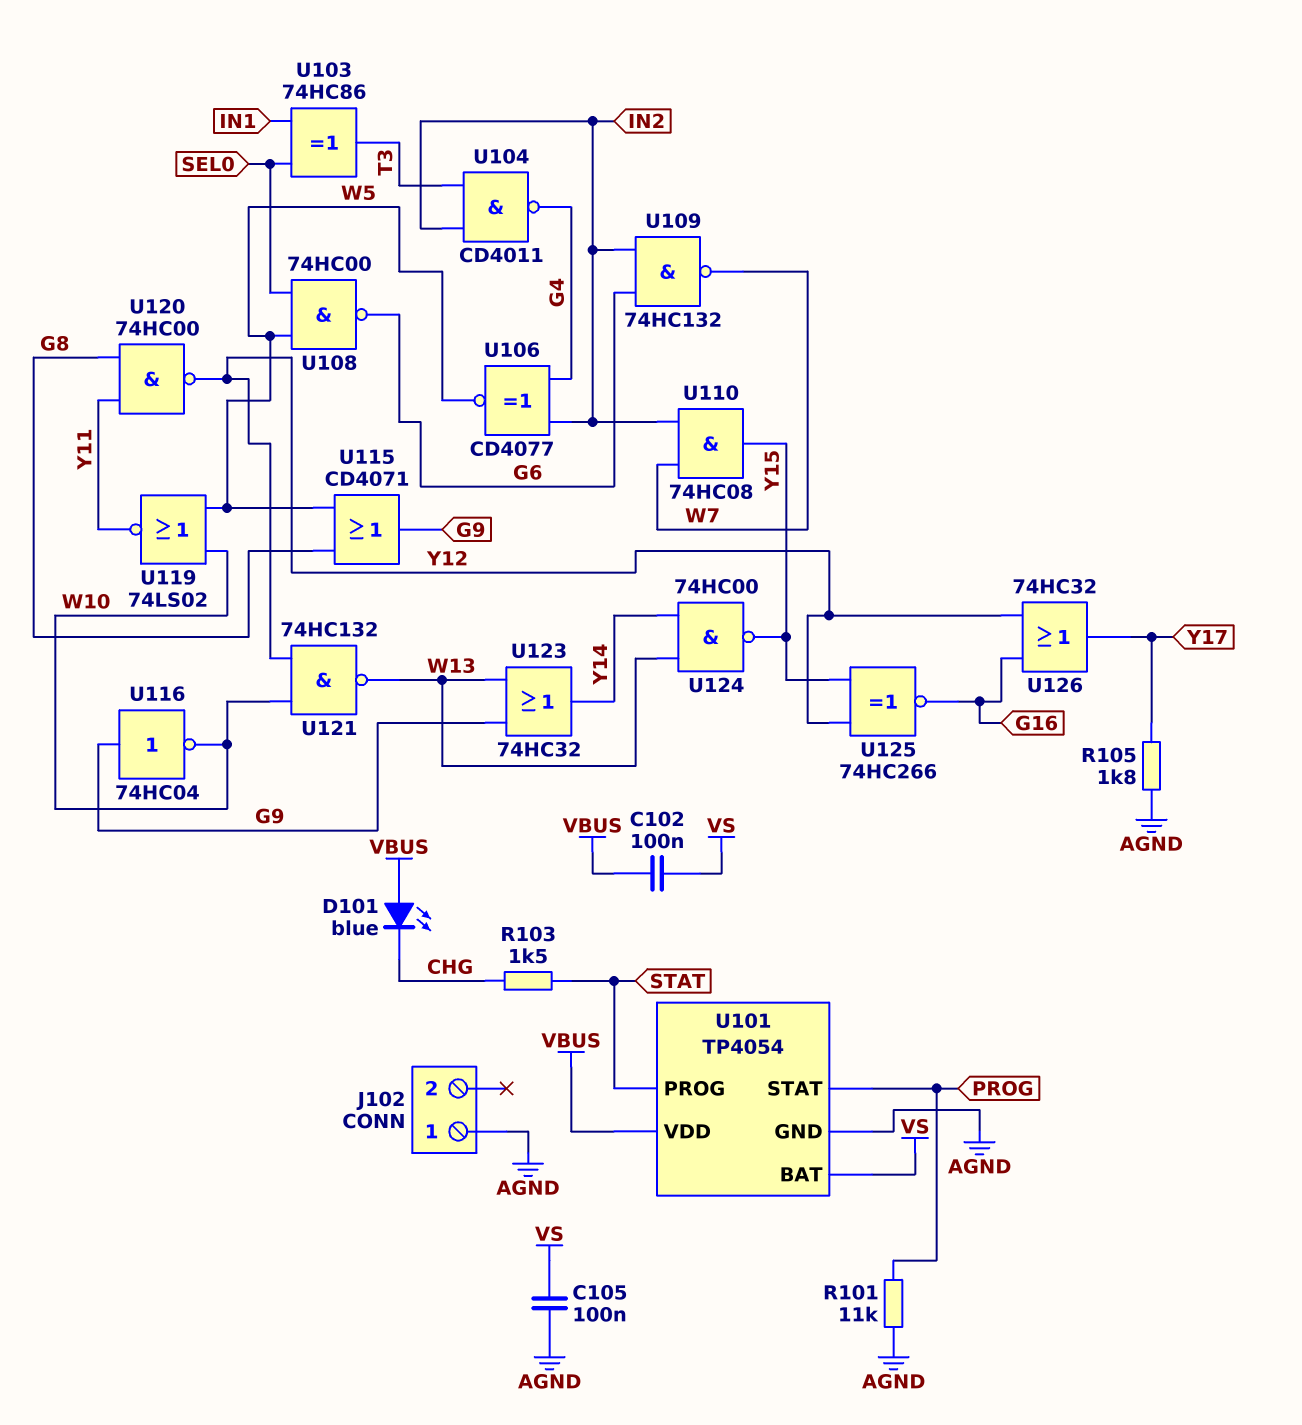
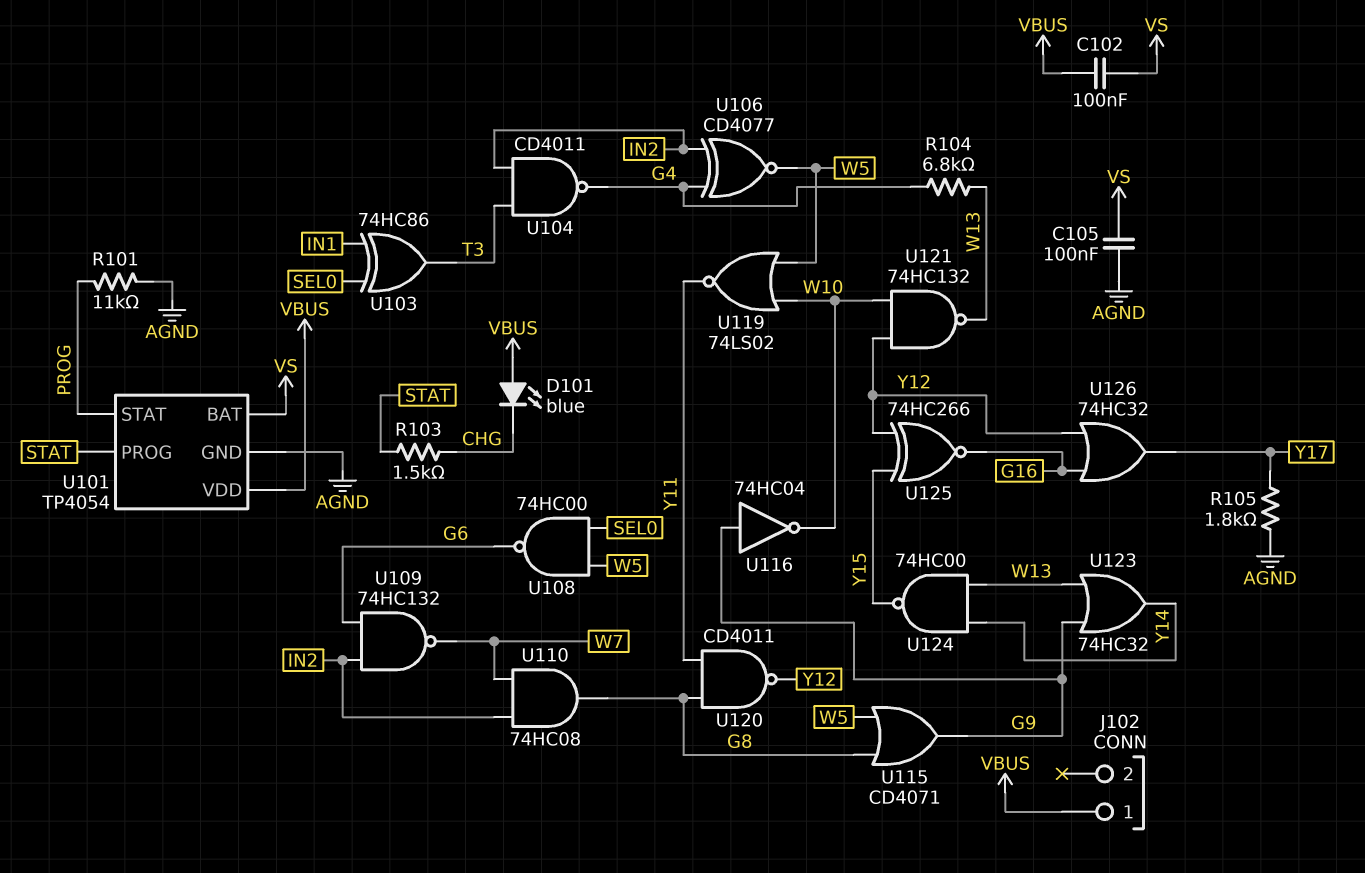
J102 pin 1: AGND -> VBUS
R104: none -> 6.8k (G4, W13)
U110: AND 74HC08 (in IN2, in W7, out Y15) -> AND 74HC08 (in IN2, in W7, out G8)
U120: NAND 74HC00 (in G8, in Y11, out Y12) -> NAND CD4011 (in G8, in Y11, out Y12)

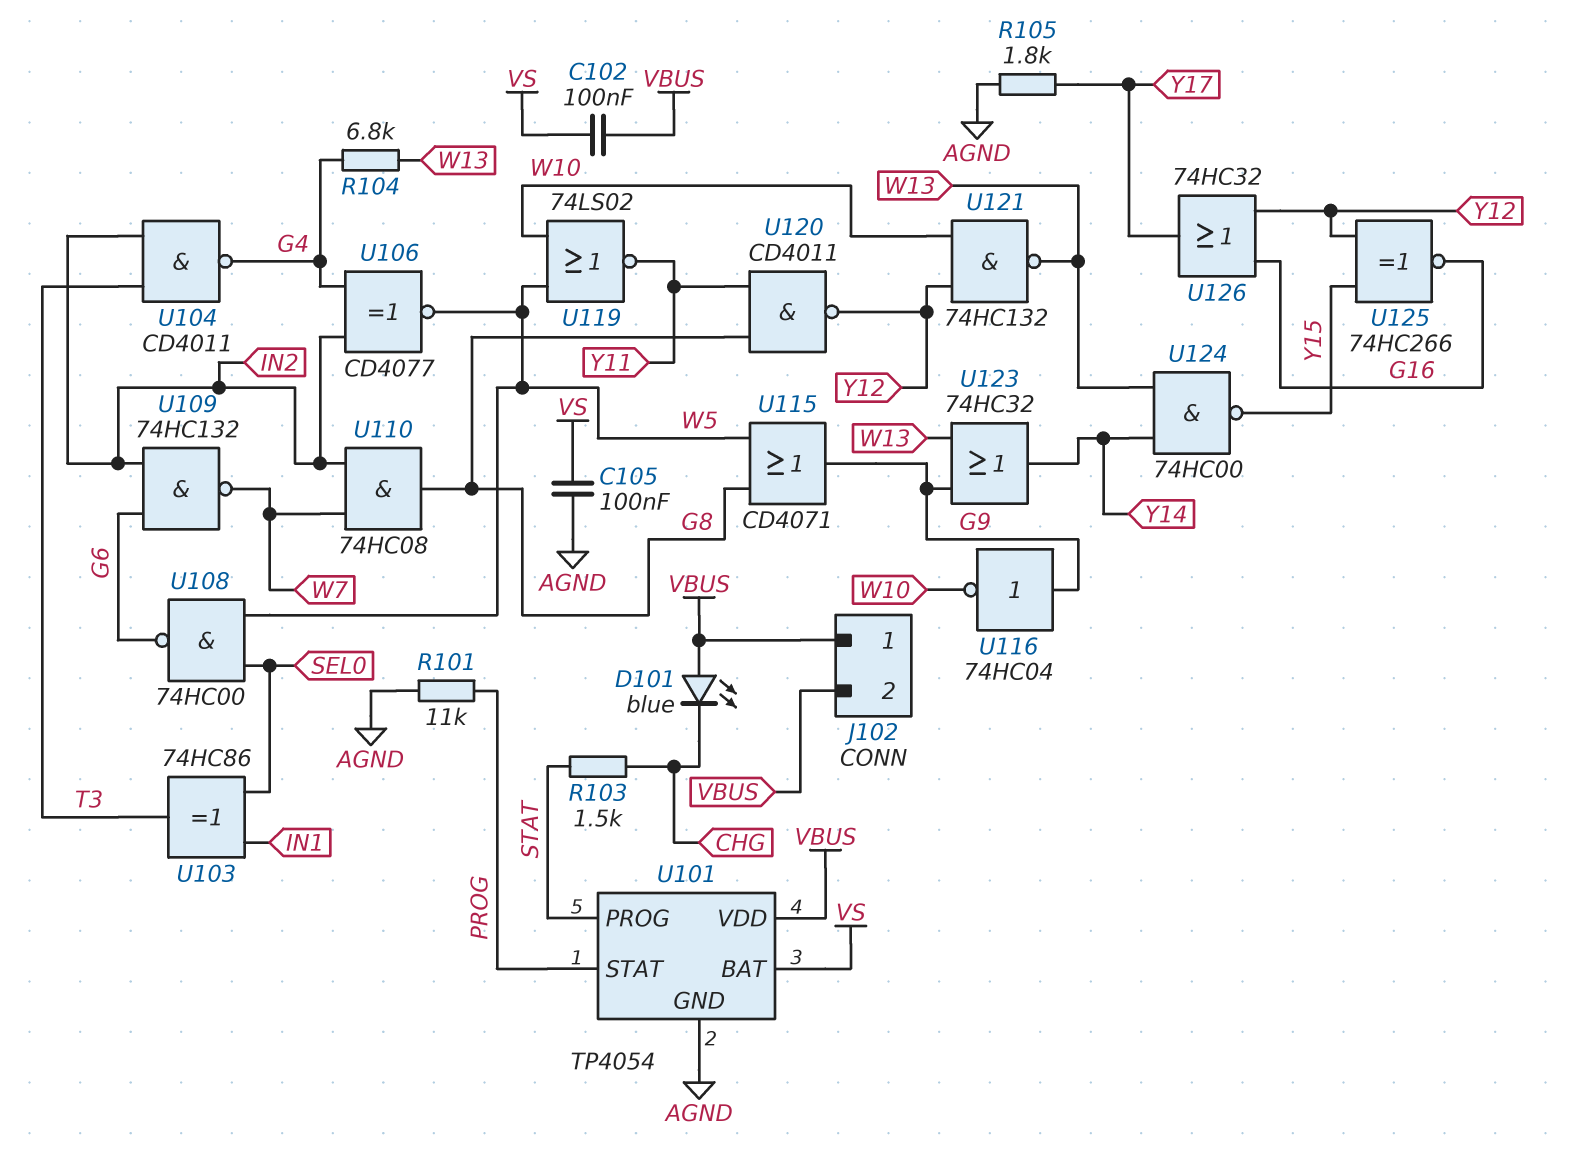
J102 pin 2: none -> VBUS

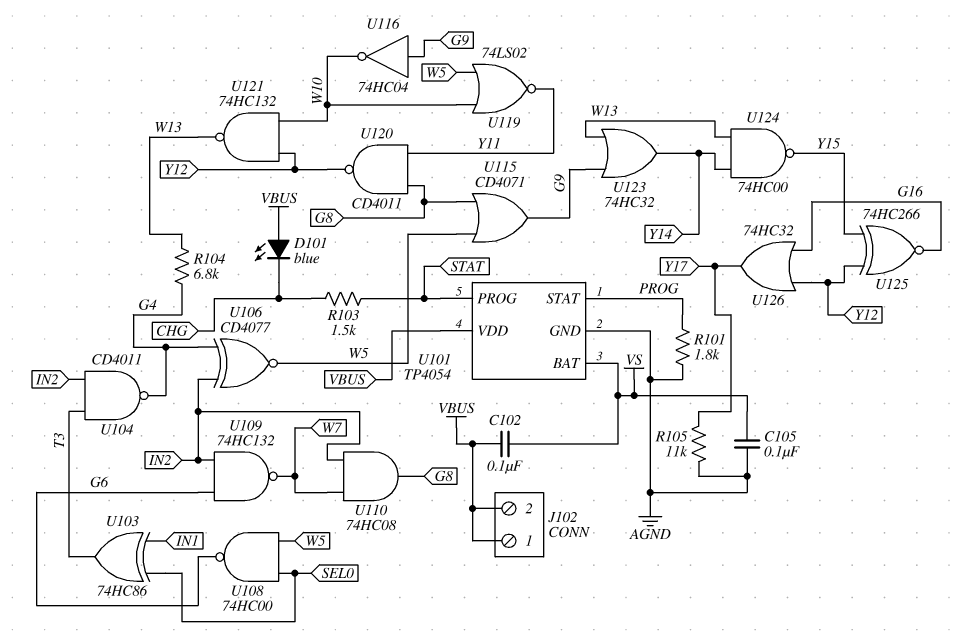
R101: 11k (AGND, PROG) -> 1.8k (AGND, PROG)
R105: 1.8k (AGND, Y17) -> 11k (AGND, Y17)

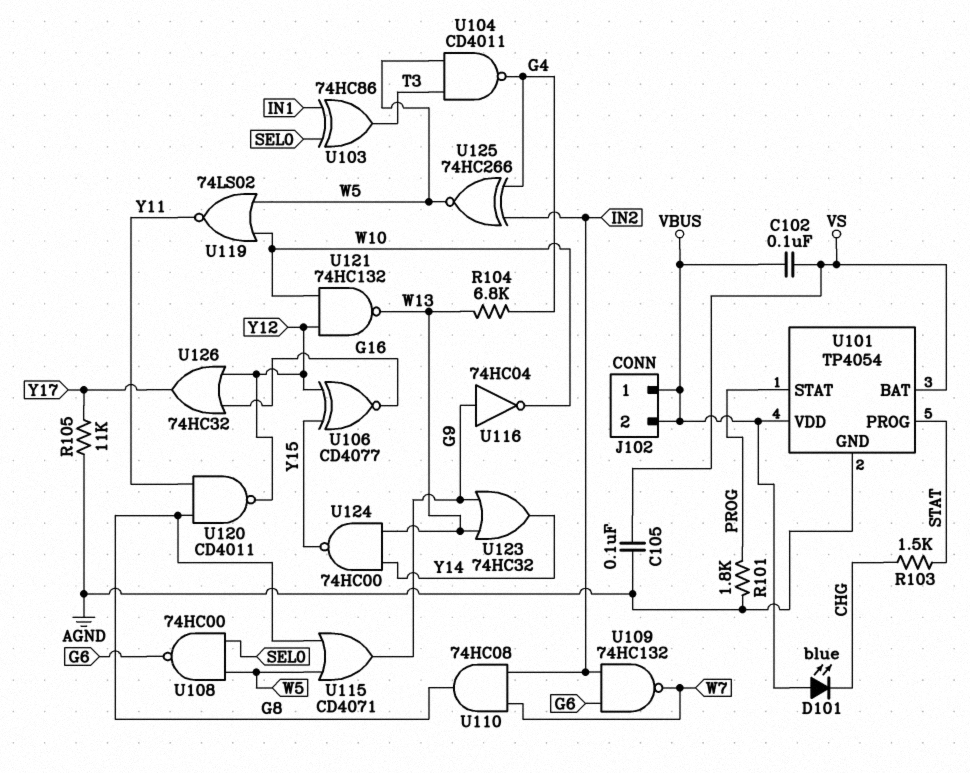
U104: NAND CD4011 (in IN2, in T3, out G4) -> NAND CD4011 (in T3, in W5, out G4)
U106: XNOR CD4077 (in G4, in IN2, out W5) -> XNOR CD4077 (in Y12, in Y15, out G16)
U125: XNOR 74HC266 (in Y12, in Y15, out G16) -> XNOR 74HC266 (in G4, in IN2, out W5)

